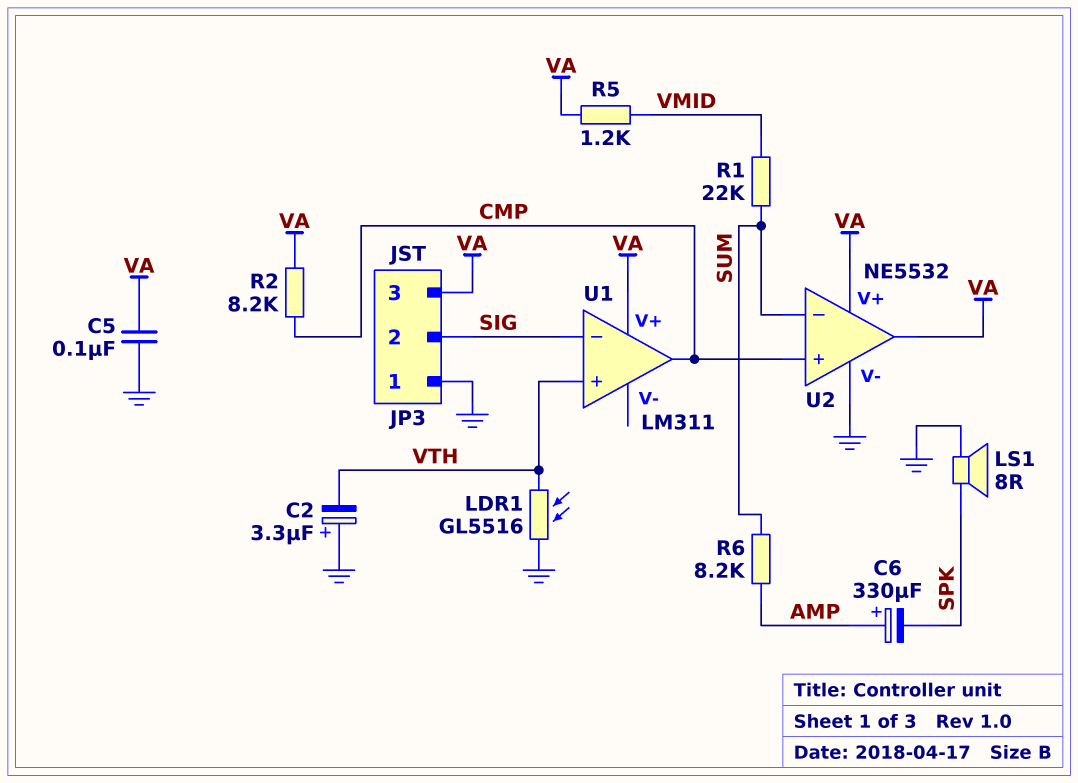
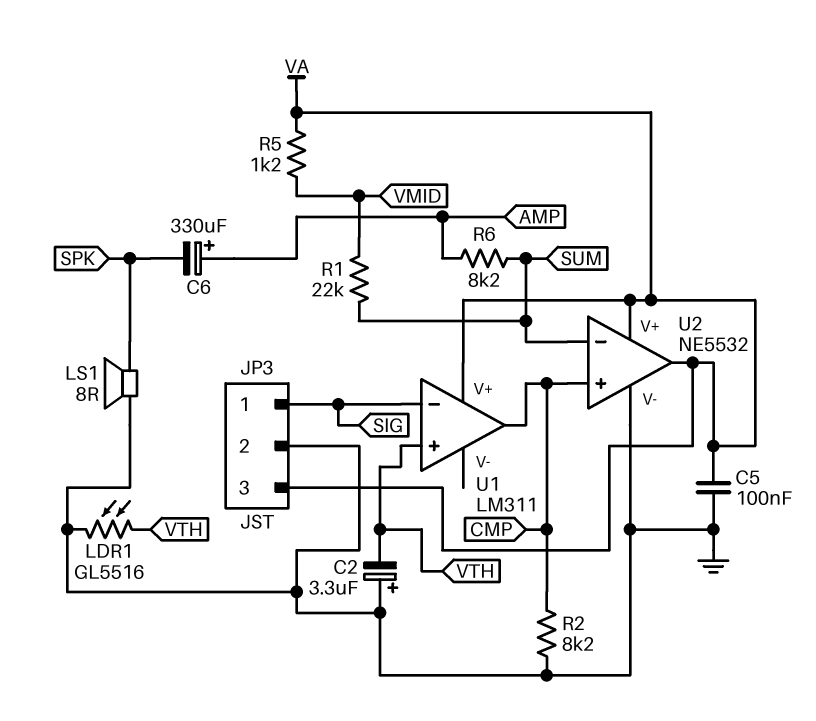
JP3 pin 1: GND -> SIG
JP3 pin 2: SIG -> GND
R2: 8.2k (CMP, VA) -> 8.2k (CMP, GND)

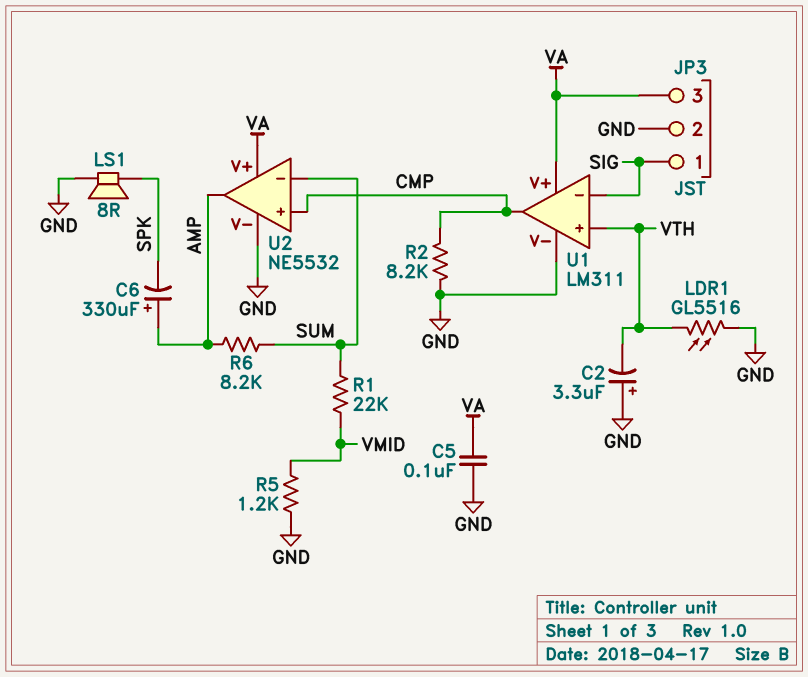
R5: 1.2k (VA, VMID) -> 1.2k (GND, VMID)
U1 pin V-: none -> GND
U2 pin out: VA -> AMP

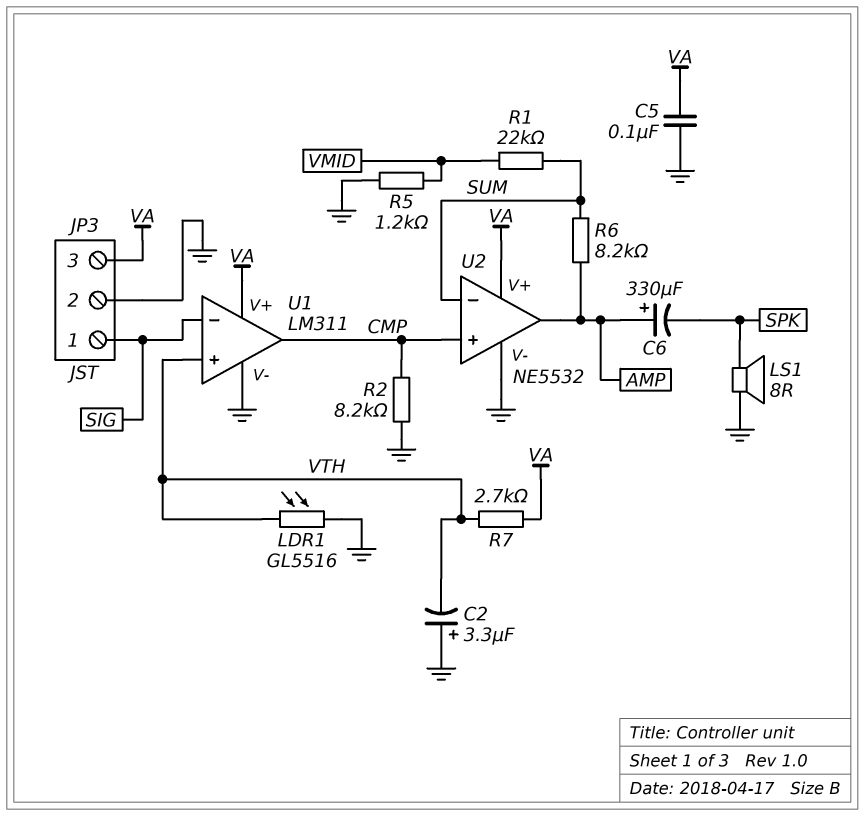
R7: none -> 2.7k (VA, VTH)

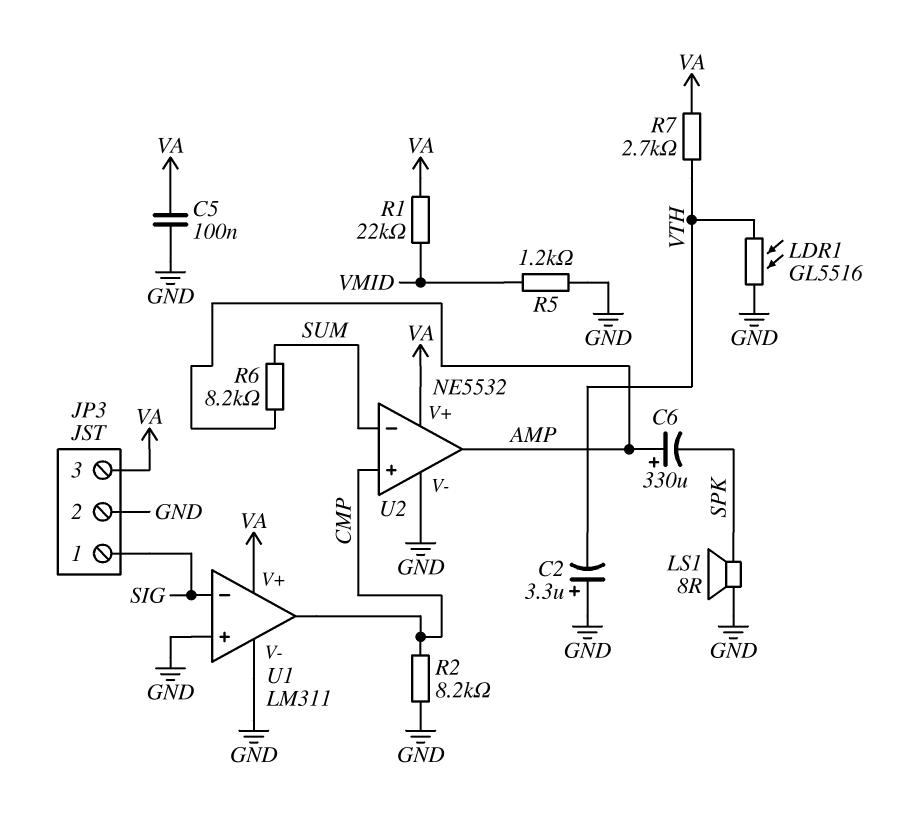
R1: 22k (SUM, VMID) -> 22k (VA, VMID)
U1 pin in+: VTH -> GND

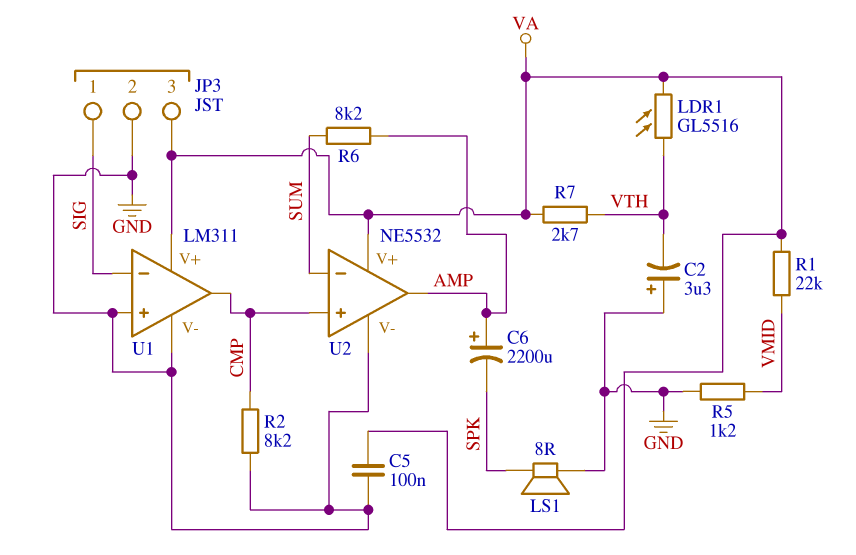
C6: 330uF (plus AMP, minus SPK) -> 2200uF (plus AMP, minus SPK)
LDR1: GL5516 (GND, VTH) -> GL5516 (VA, VTH)

